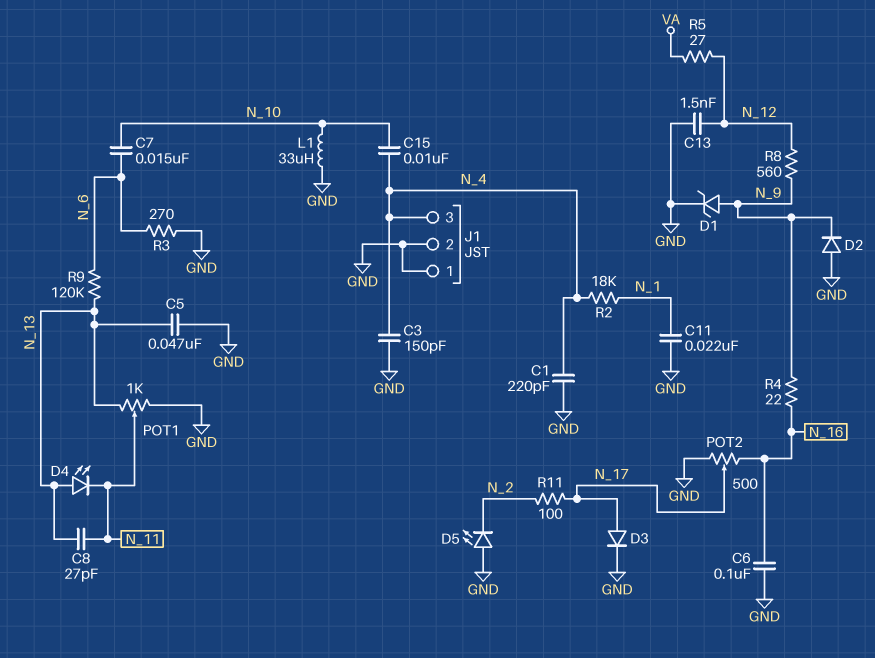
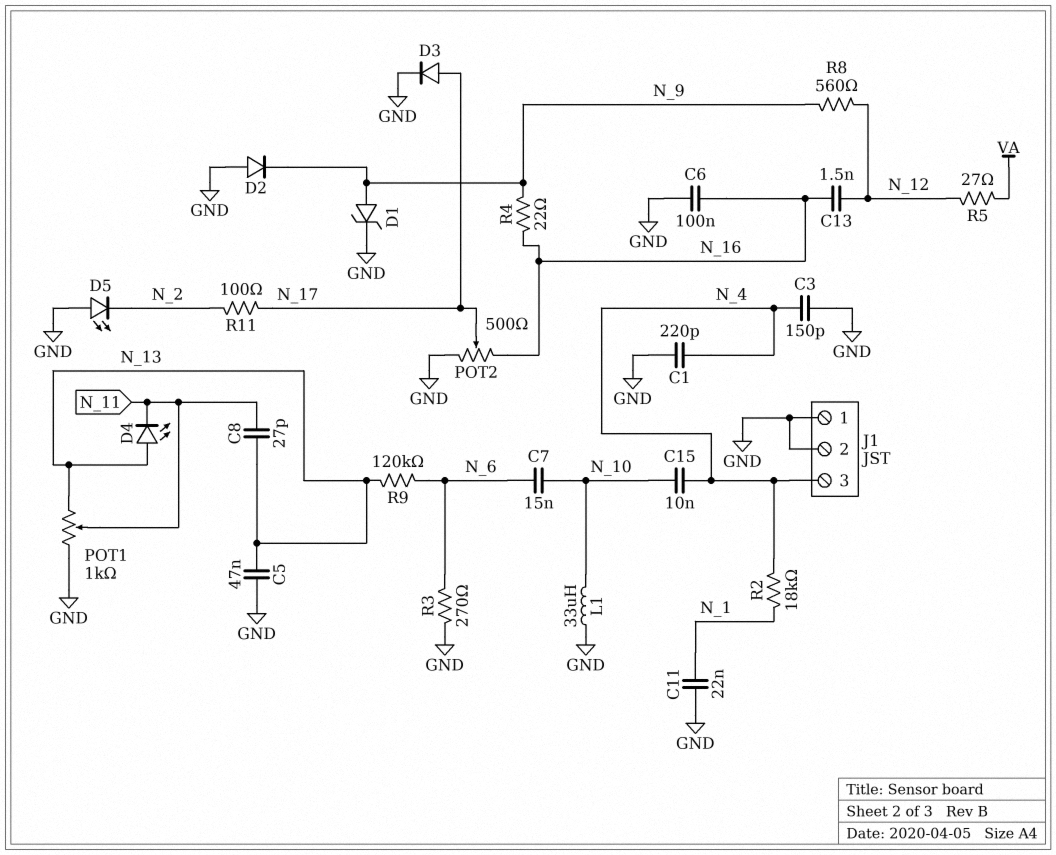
C13: 1.5nF (GND, N_12) -> 1.5nF (N_12, N_16)

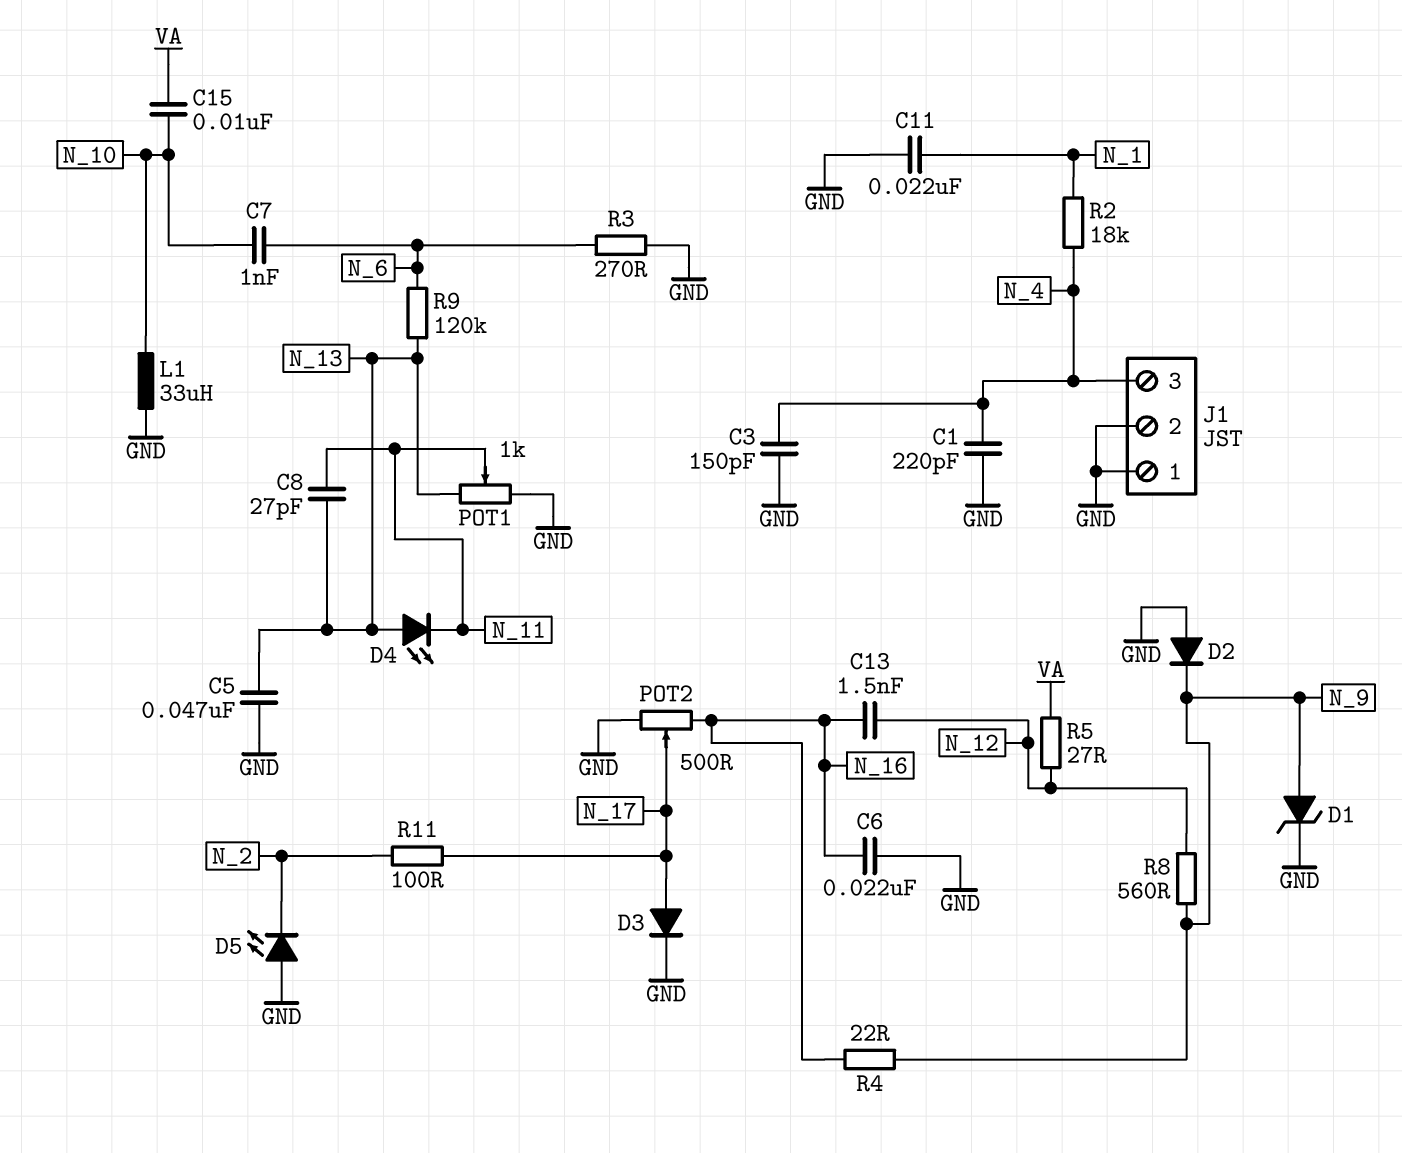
C6: 100nF (GND, N_16) -> 22nF (GND, N_16)
C7: 15nF (N_6, N_10) -> 1nF (N_6, N_10)
C15: 10nF (N_4, N_10) -> 10nF (N_10, VA)

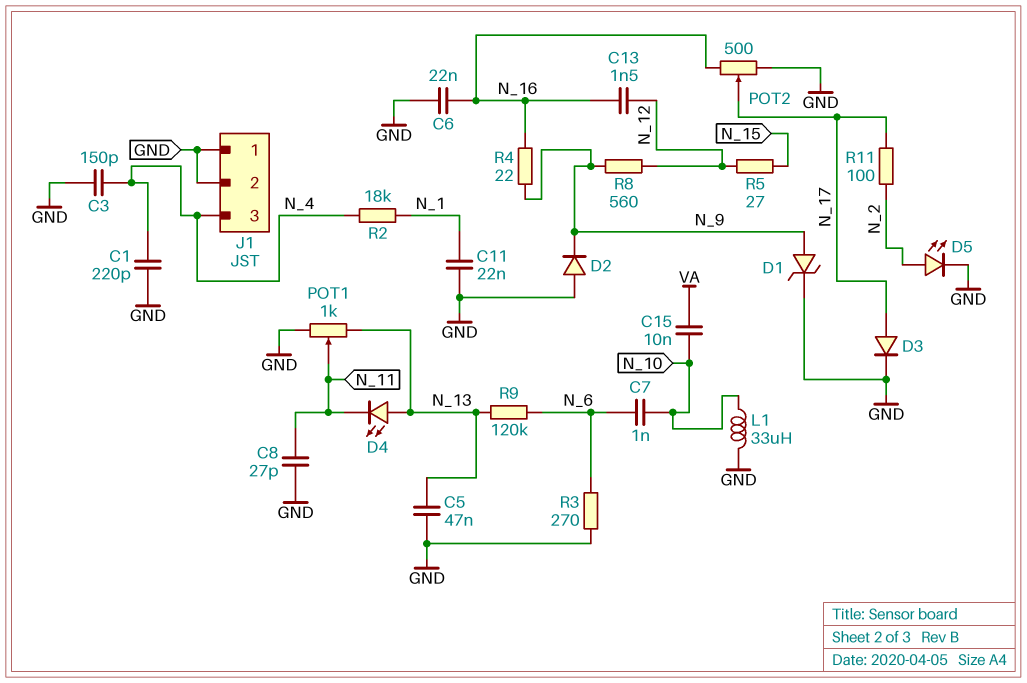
C8: 27pF (N_11, N_13) -> 27pF (GND, N_11)
D5: LED (A GND, K N_2) -> LED (A N_2, K GND)
R5: 27 (N_12, VA) -> 27 (N_12, N_15)

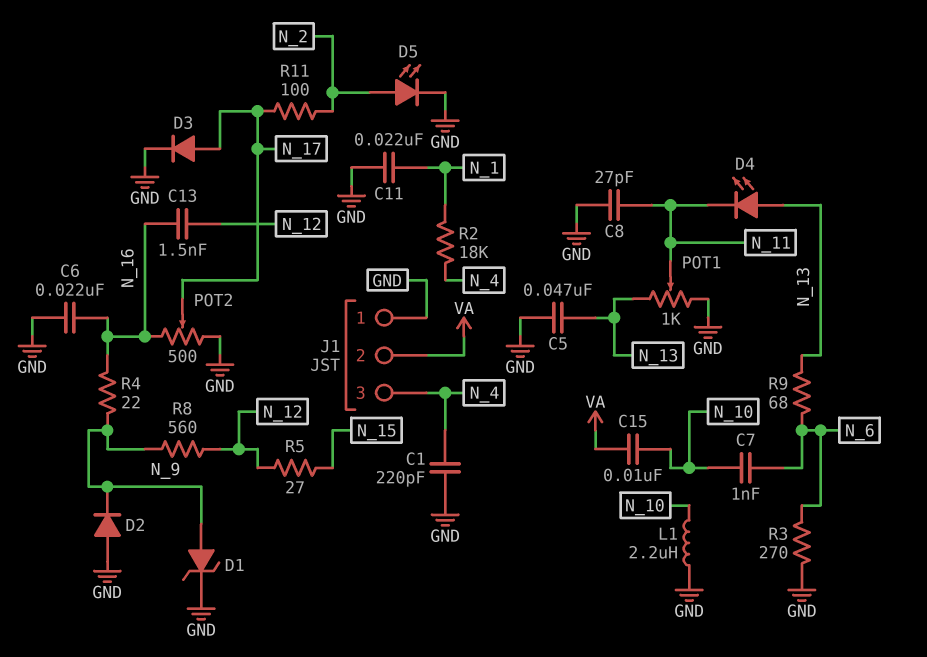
C3: 150pF (GND, N_4) -> none
J1 pin 2: GND -> VA
L1: 33uH (GND, N_10) -> 2.2uH (GND, N_10)
R9: 120k (N_6, N_13) -> 68 (N_6, N_13)

